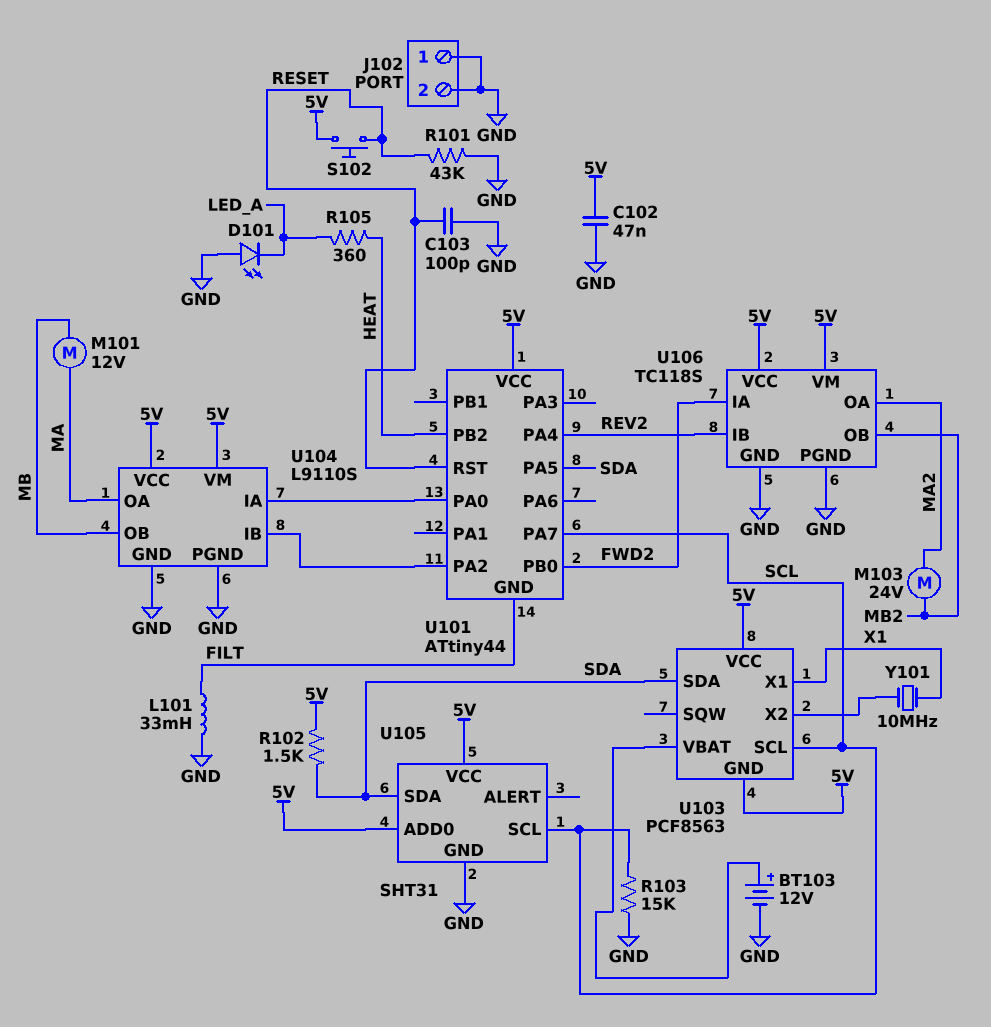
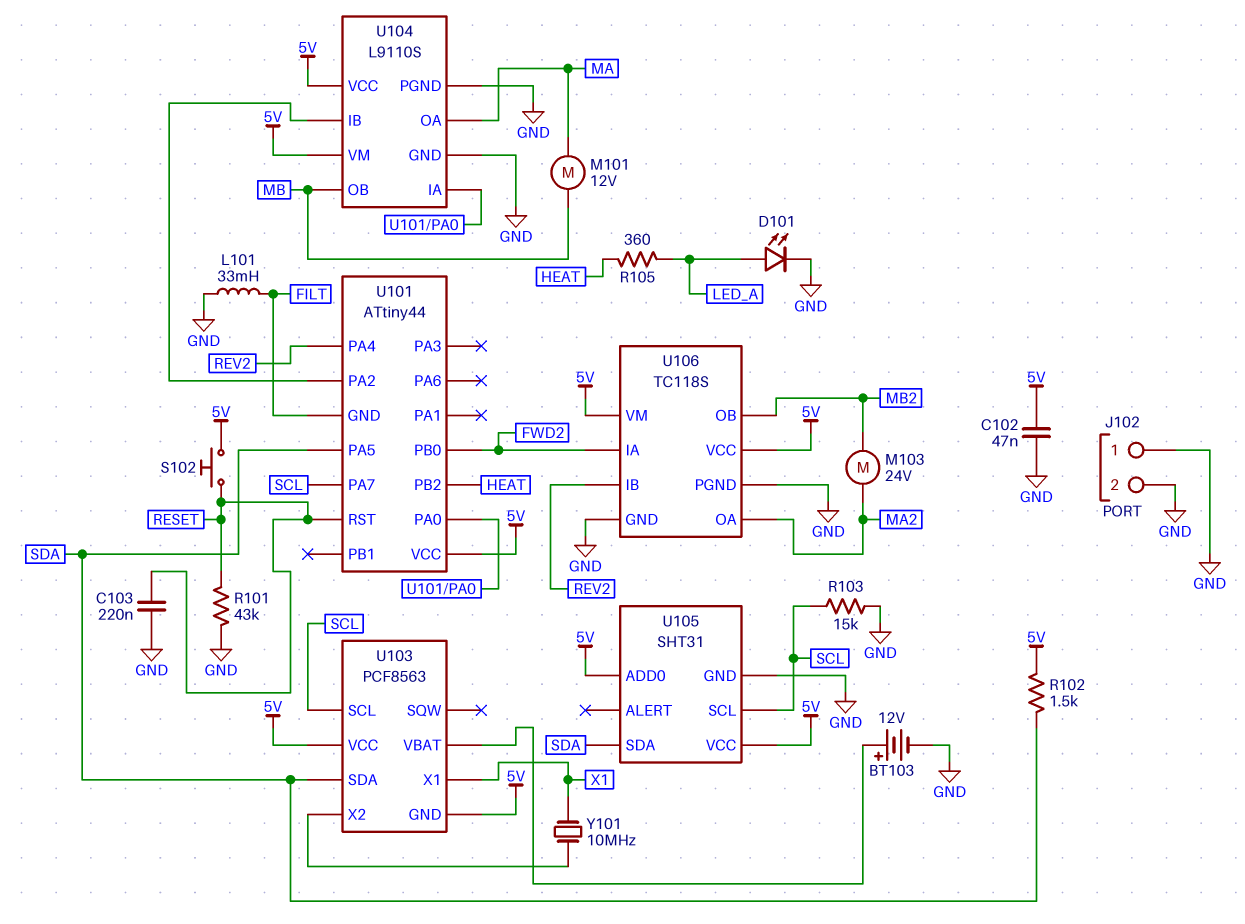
C103: 100pF (GND, RESET) -> 220nF (GND, RESET)
D101: LED (A GND, K LED_A) -> LED (A LED_A, K GND)

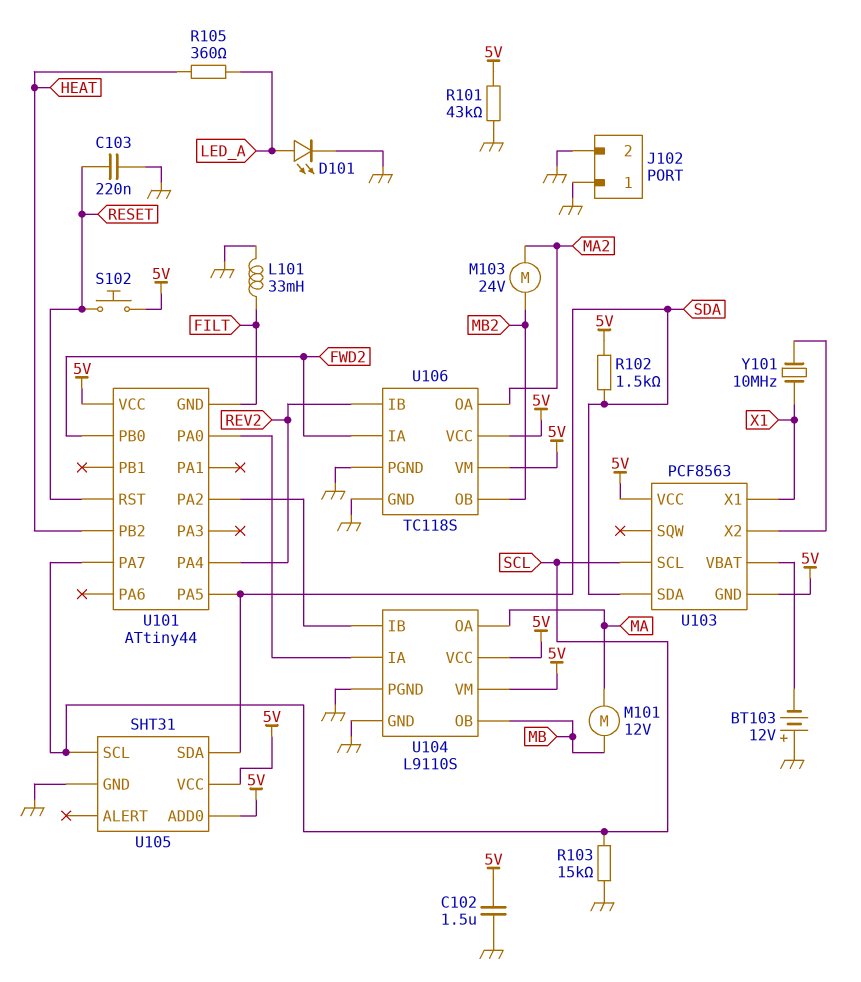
BT103: 12V (plus U103/VBAT, minus GND) -> 12V (plus GND, minus U103/VBAT)
C102: 47nF (5V, GND) -> 1.5uF (5V, GND)
R101: 43k (GND, RESET) -> 43k (5V, GND)

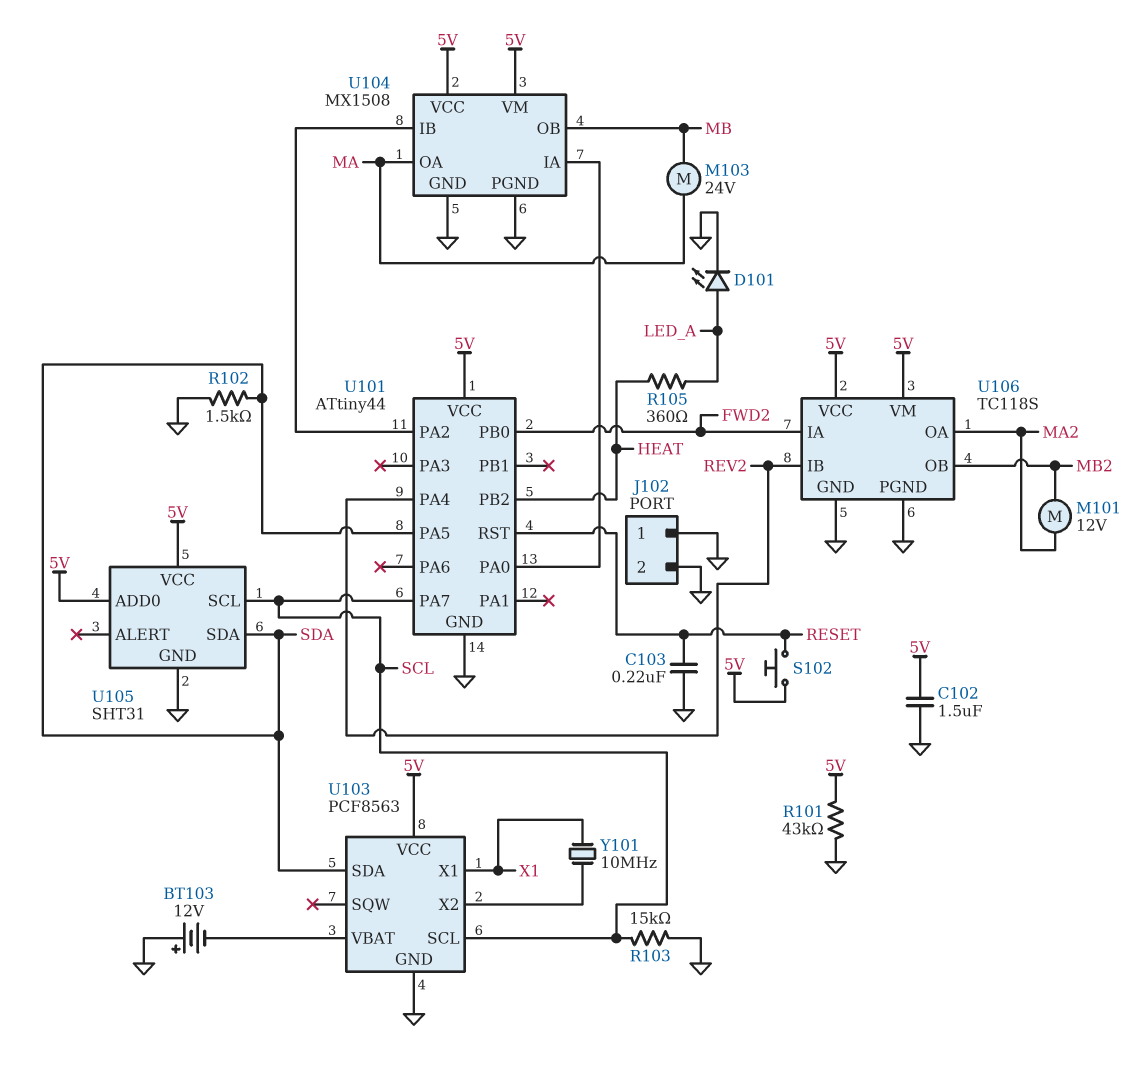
L101: 33mH (FILT, GND) -> none
M101: motor 12V (MA, MB) -> motor 12V (MA2, MB2)
M103: motor 24V (MA2, MB2) -> motor 24V (MA, MB)
R102: 1.5k (5V, SDA) -> 1.5k (GND, SDA)
U101 pin GND: FILT -> GND
U103 pin GND: 5V -> GND
U104: L9110S -> MX1508

